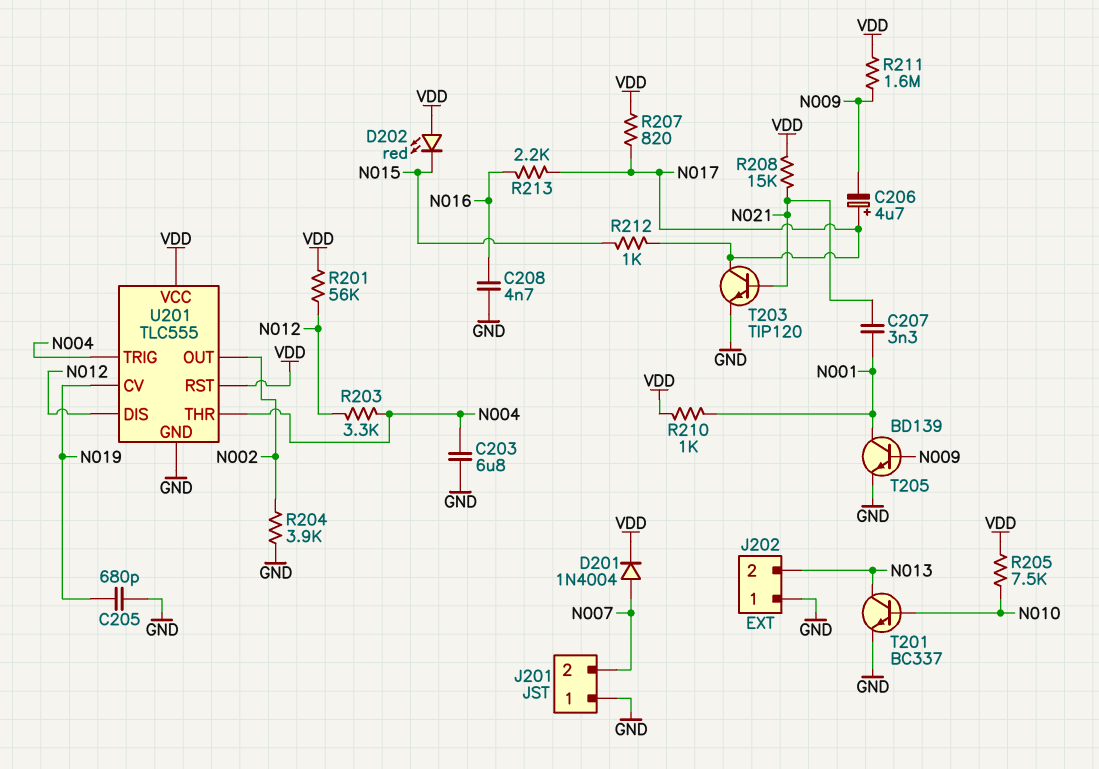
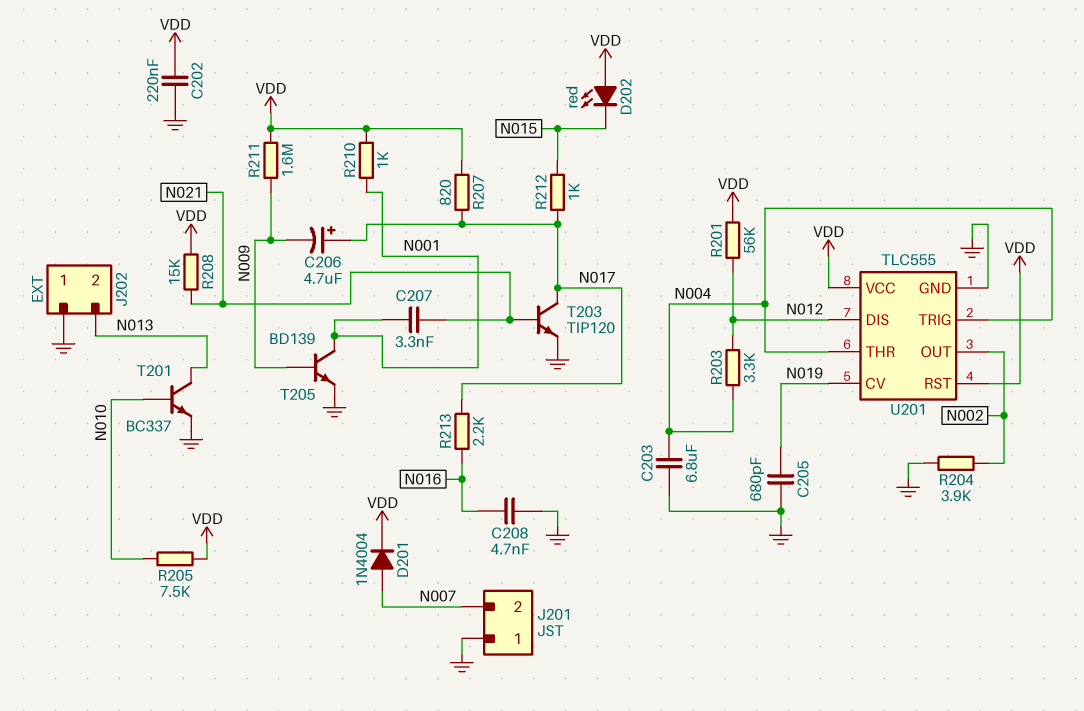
C202: none -> 220nF (GND, VDD)

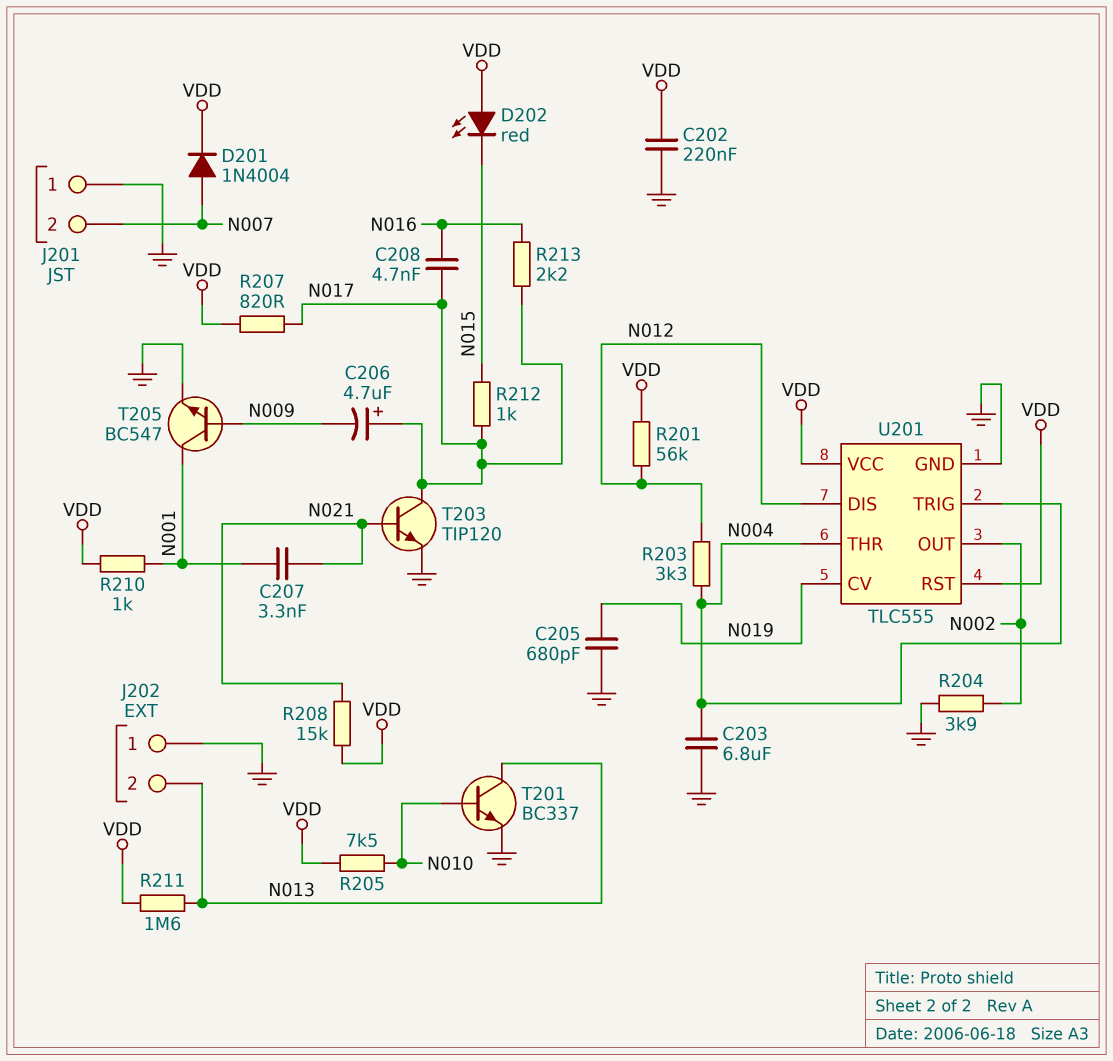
C208: 4.7nF (GND, N016) -> 4.7nF (N016, N017)
R211: 1.6M (N009, VDD) -> 1.6M (N013, VDD)
T205: NPN BD139 (B N009, C N001, E GND) -> NPN BC547 (B N009, C N001, E GND)

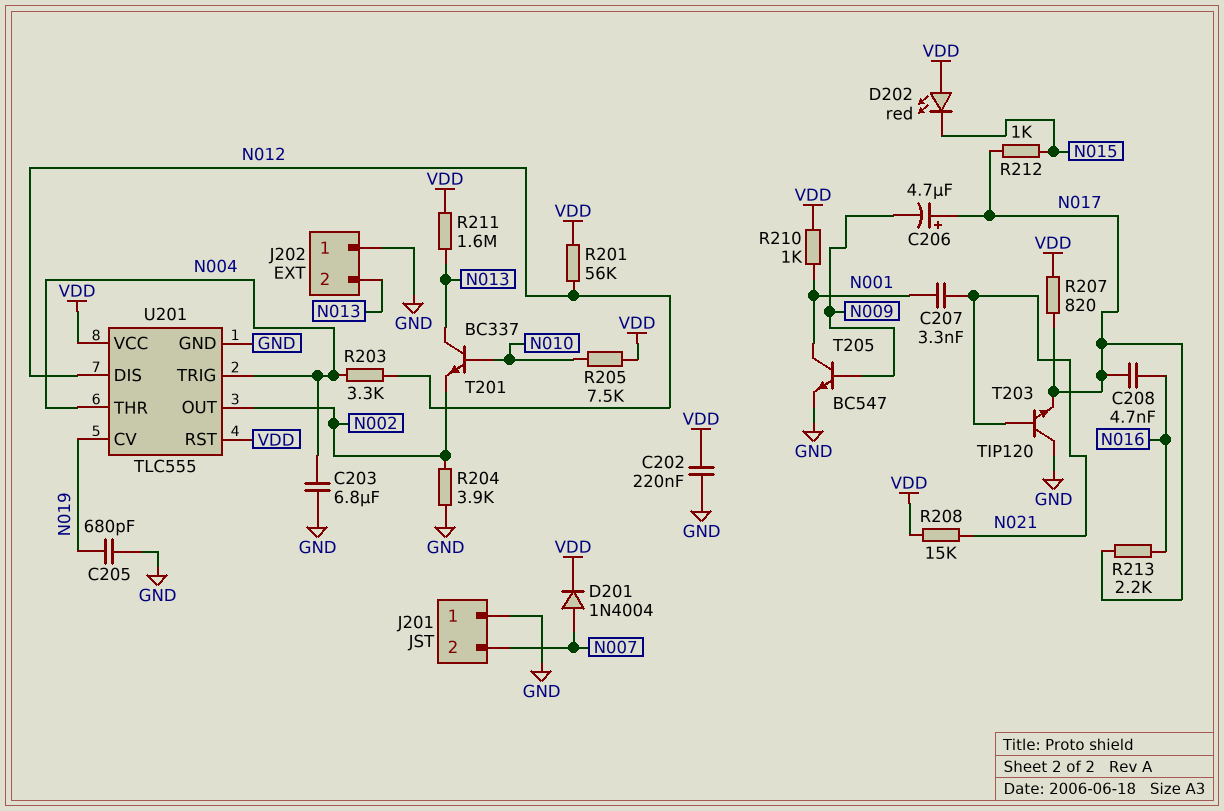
T201: NPN BC337 (B N010, C N013, E GND) -> NPN BC337 (B N010, C N013, E N002)
T203: NPN TIP120 (B N021, C N017, E GND) -> NPN TIP120 (B N021, C GND, E N017)

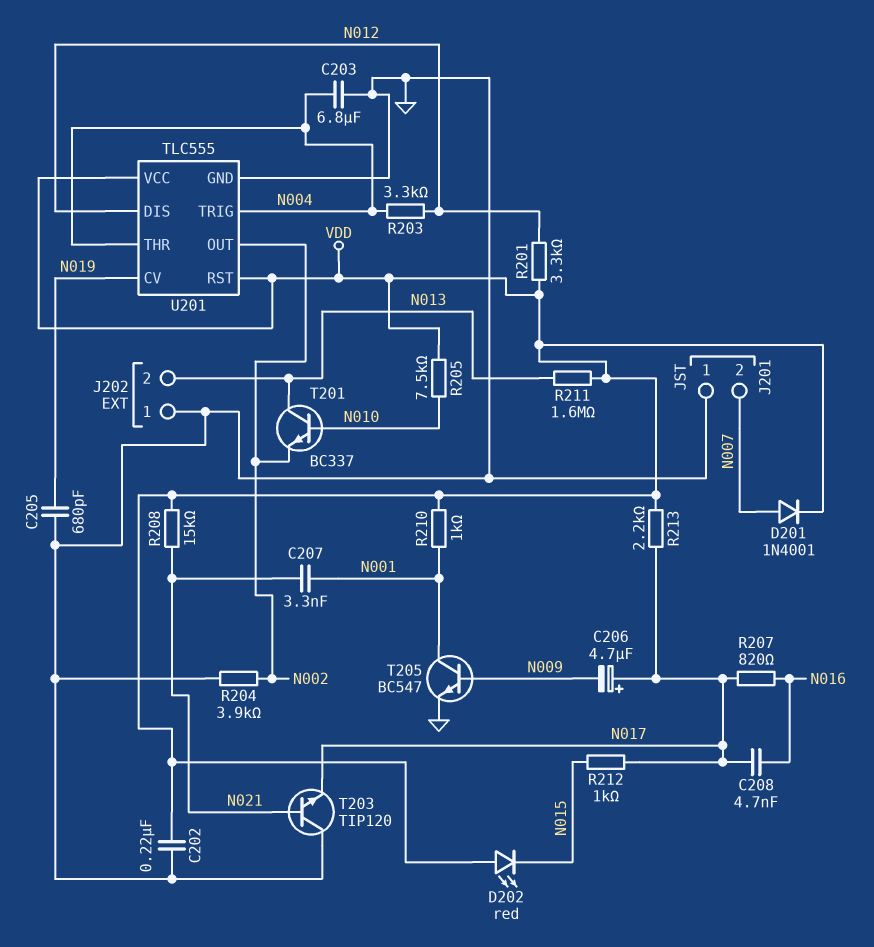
D201: diode 1N4004 (A N007, K VDD) -> diode 1N4001 (A N007, K VDD)
R201: 56k (N012, VDD) -> 3.3k (N012, VDD)
R207: 820 (N017, VDD) -> 820 (N016, N017)
R213: 2.2k (N016, N017) -> 2.2k (N017, VDD)

